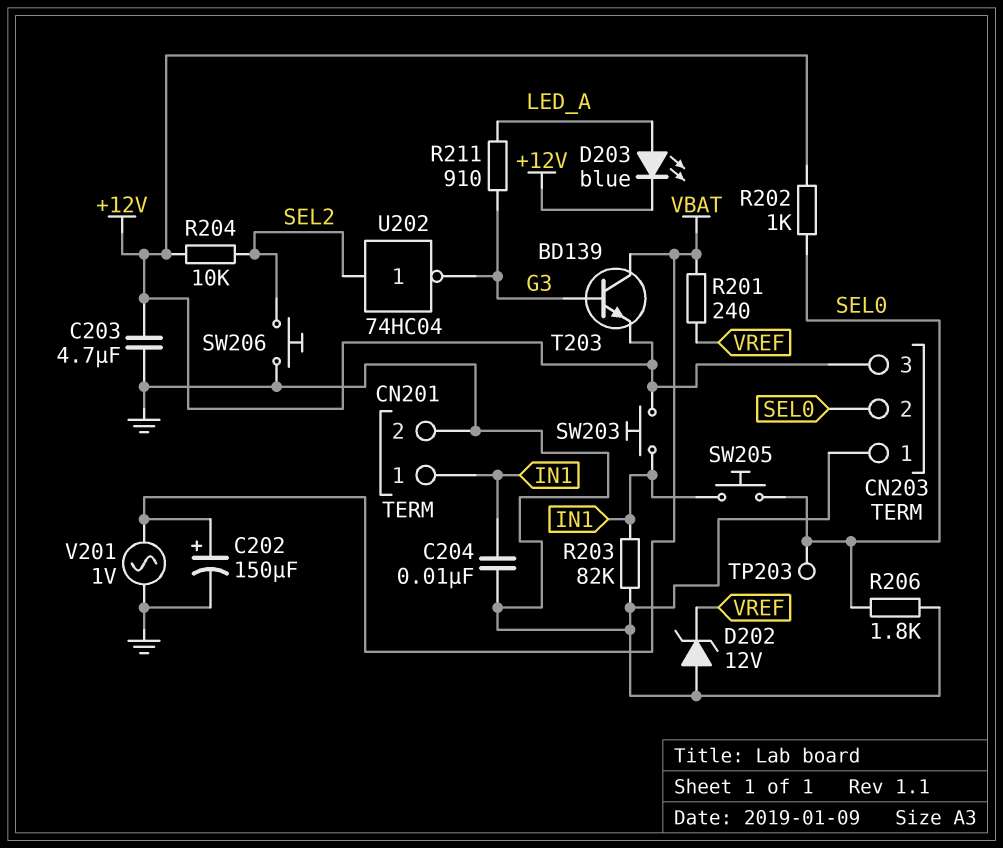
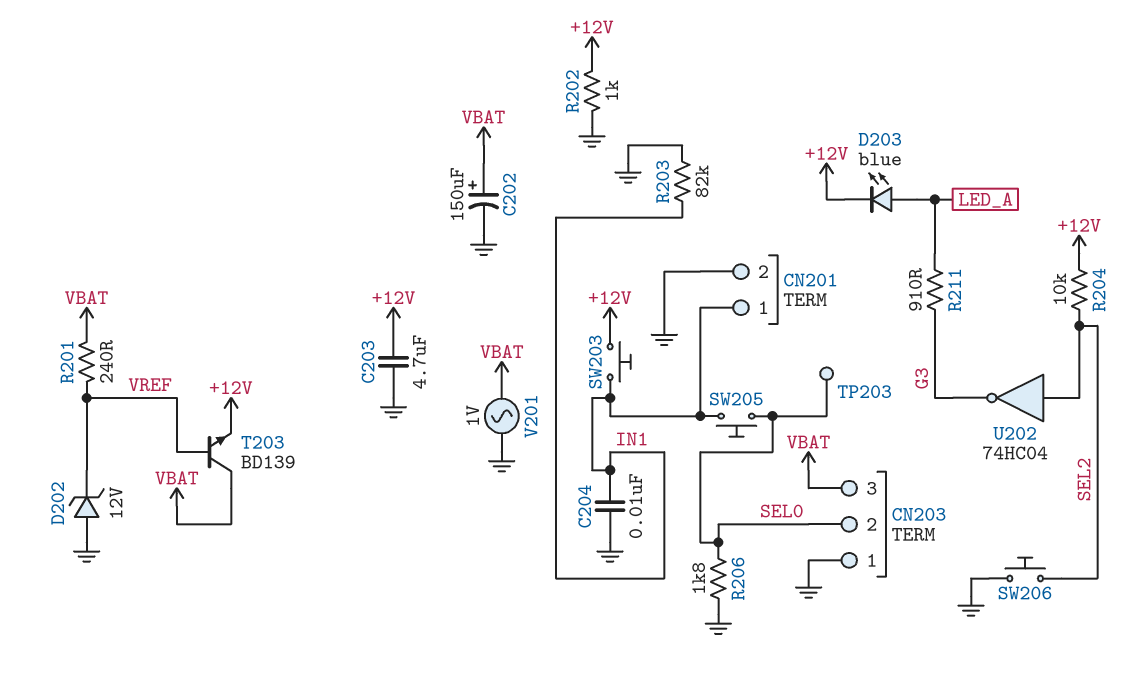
CN203 pin 3: +12V -> VBAT
R202: 1k (+12V, SEL0) -> 1k (+12V, GND)
T203: NPN BD139 (B G3, C VBAT, E +12V) -> NPN BD139 (B VREF, C VBAT, E +12V)

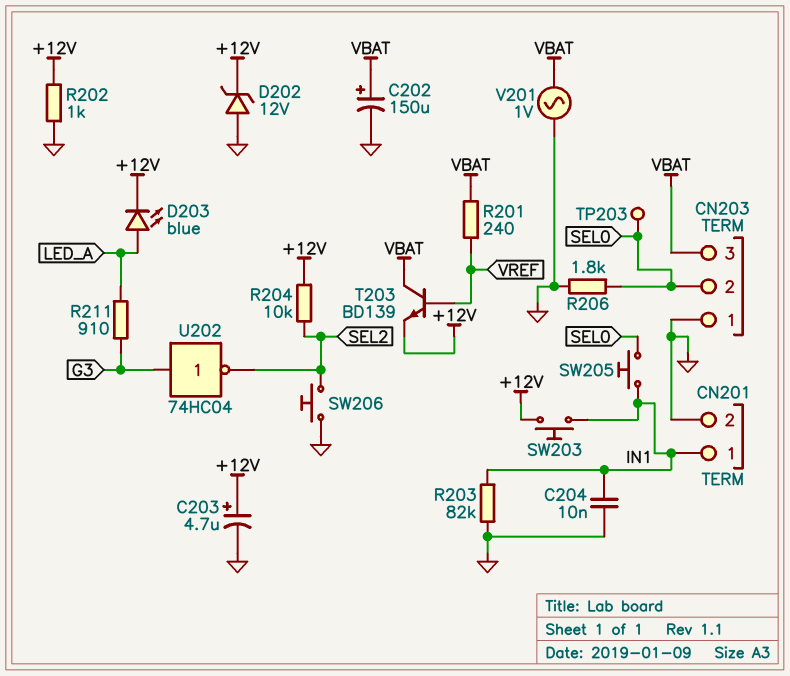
C203: 4.7uF (+12V, GND) -> 4.7uF (plus +12V, minus GND)
D202: zener 12V (A GND, K VREF) -> zener 12V (A GND, K +12V)
U202: NOT 74HC04 (in SEL2, out G3) -> NOT 74HC04 (in G3, out SEL2)

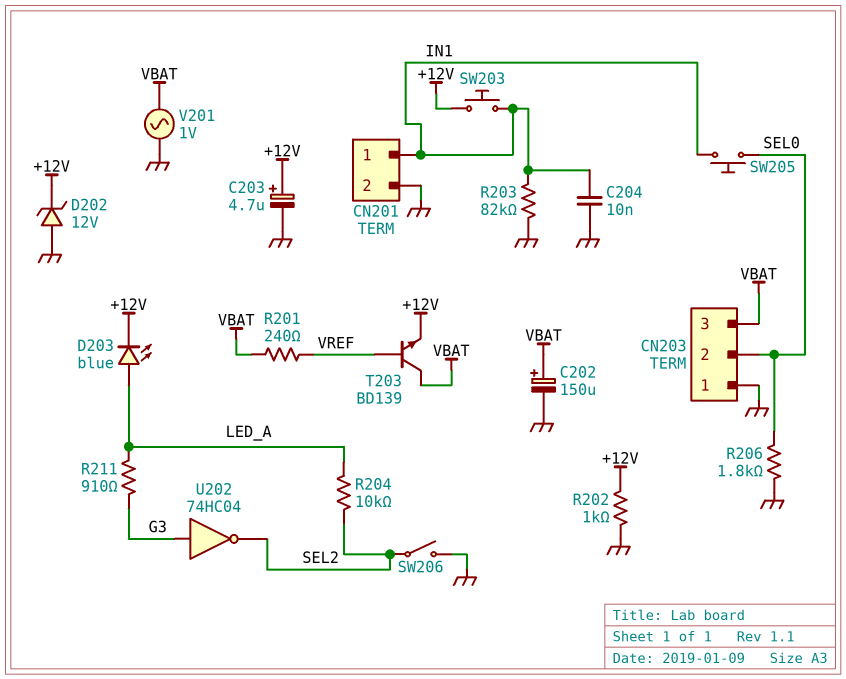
R204: 10k (+12V, SEL2) -> 10k (LED_A, SEL2)
SW206: button (GND, SEL2) -> switch (GND, SEL2)
TP203: test point (SEL0) -> none

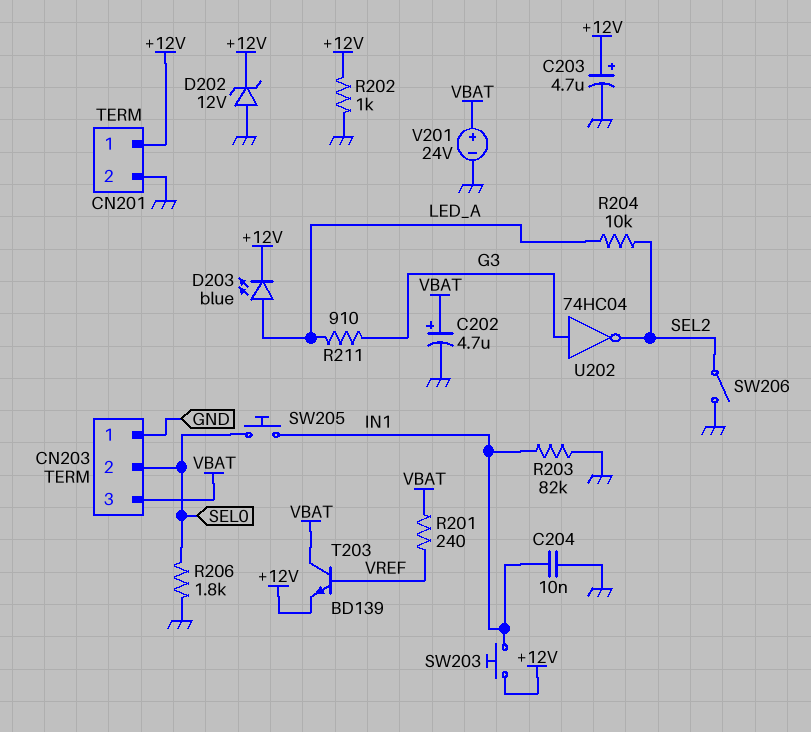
C202: 150uF (plus VBAT, minus GND) -> 4.7uF (plus VBAT, minus GND)
CN201 pin 1: IN1 -> +12V
V201: AC 1V (GND, VBAT) -> 24V (plus VBAT, minus GND)

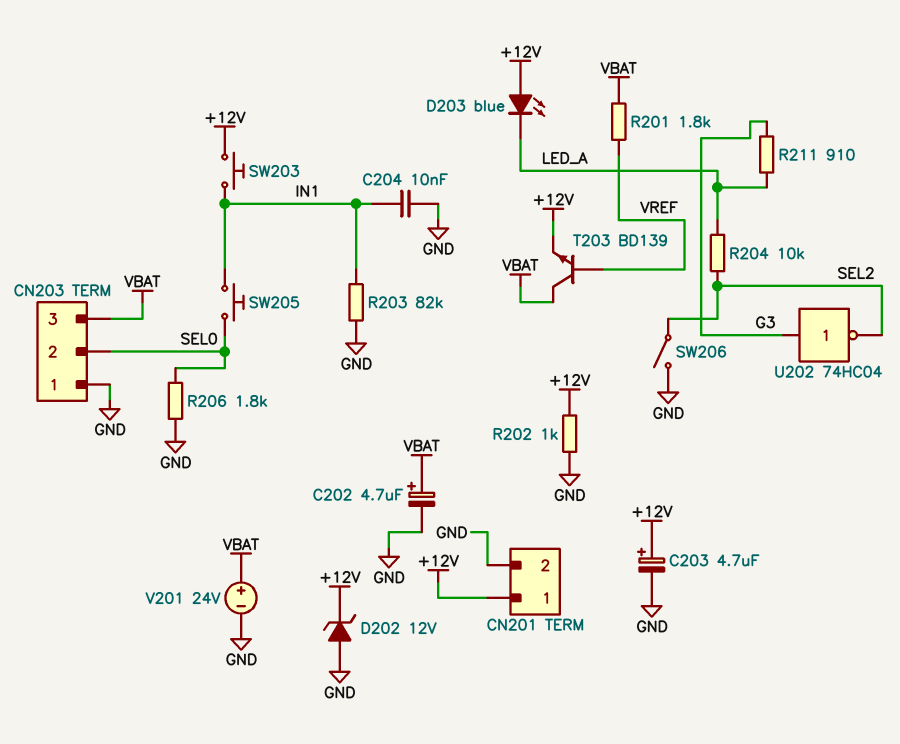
D203: LED blue (A LED_A, K +12V) -> LED blue (A +12V, K LED_A)
R201: 240 (VBAT, VREF) -> 1.8k (VBAT, VREF)

